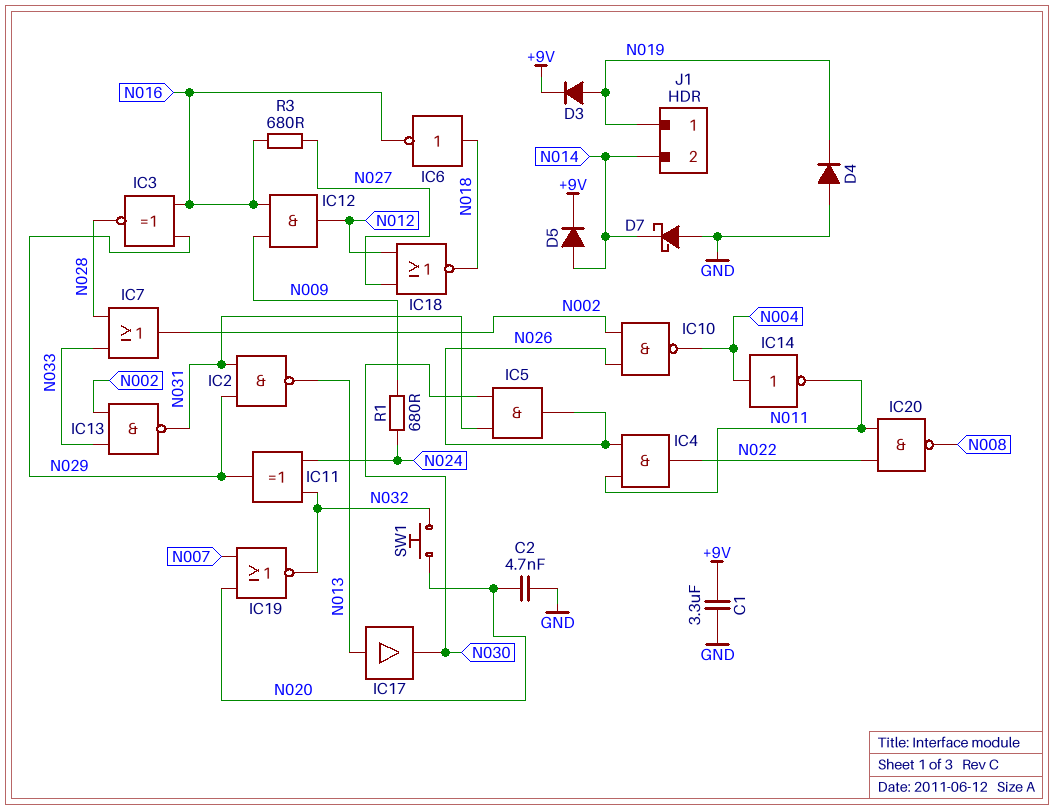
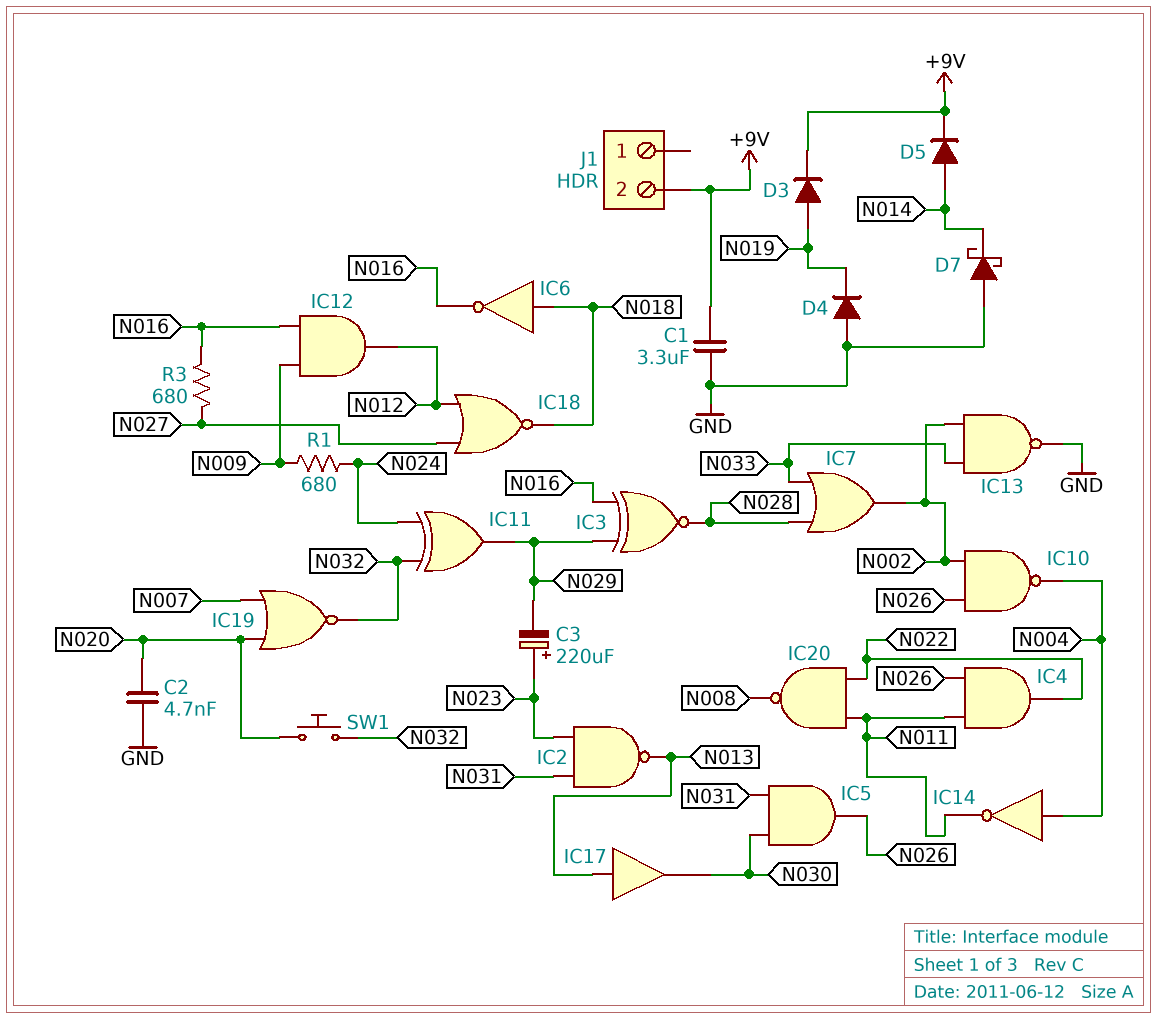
C3: none -> 220uF (plus N023, minus N029)
IC2: NAND (in N029, in N031, out N013) -> NAND (in N023, in N031, out N013)
IC13: NAND (in N002, in N033, out N031) -> NAND (in N002, in N033, out GND)
J1 pin 1: N019 -> none
J1 pin 2: N014 -> +9V

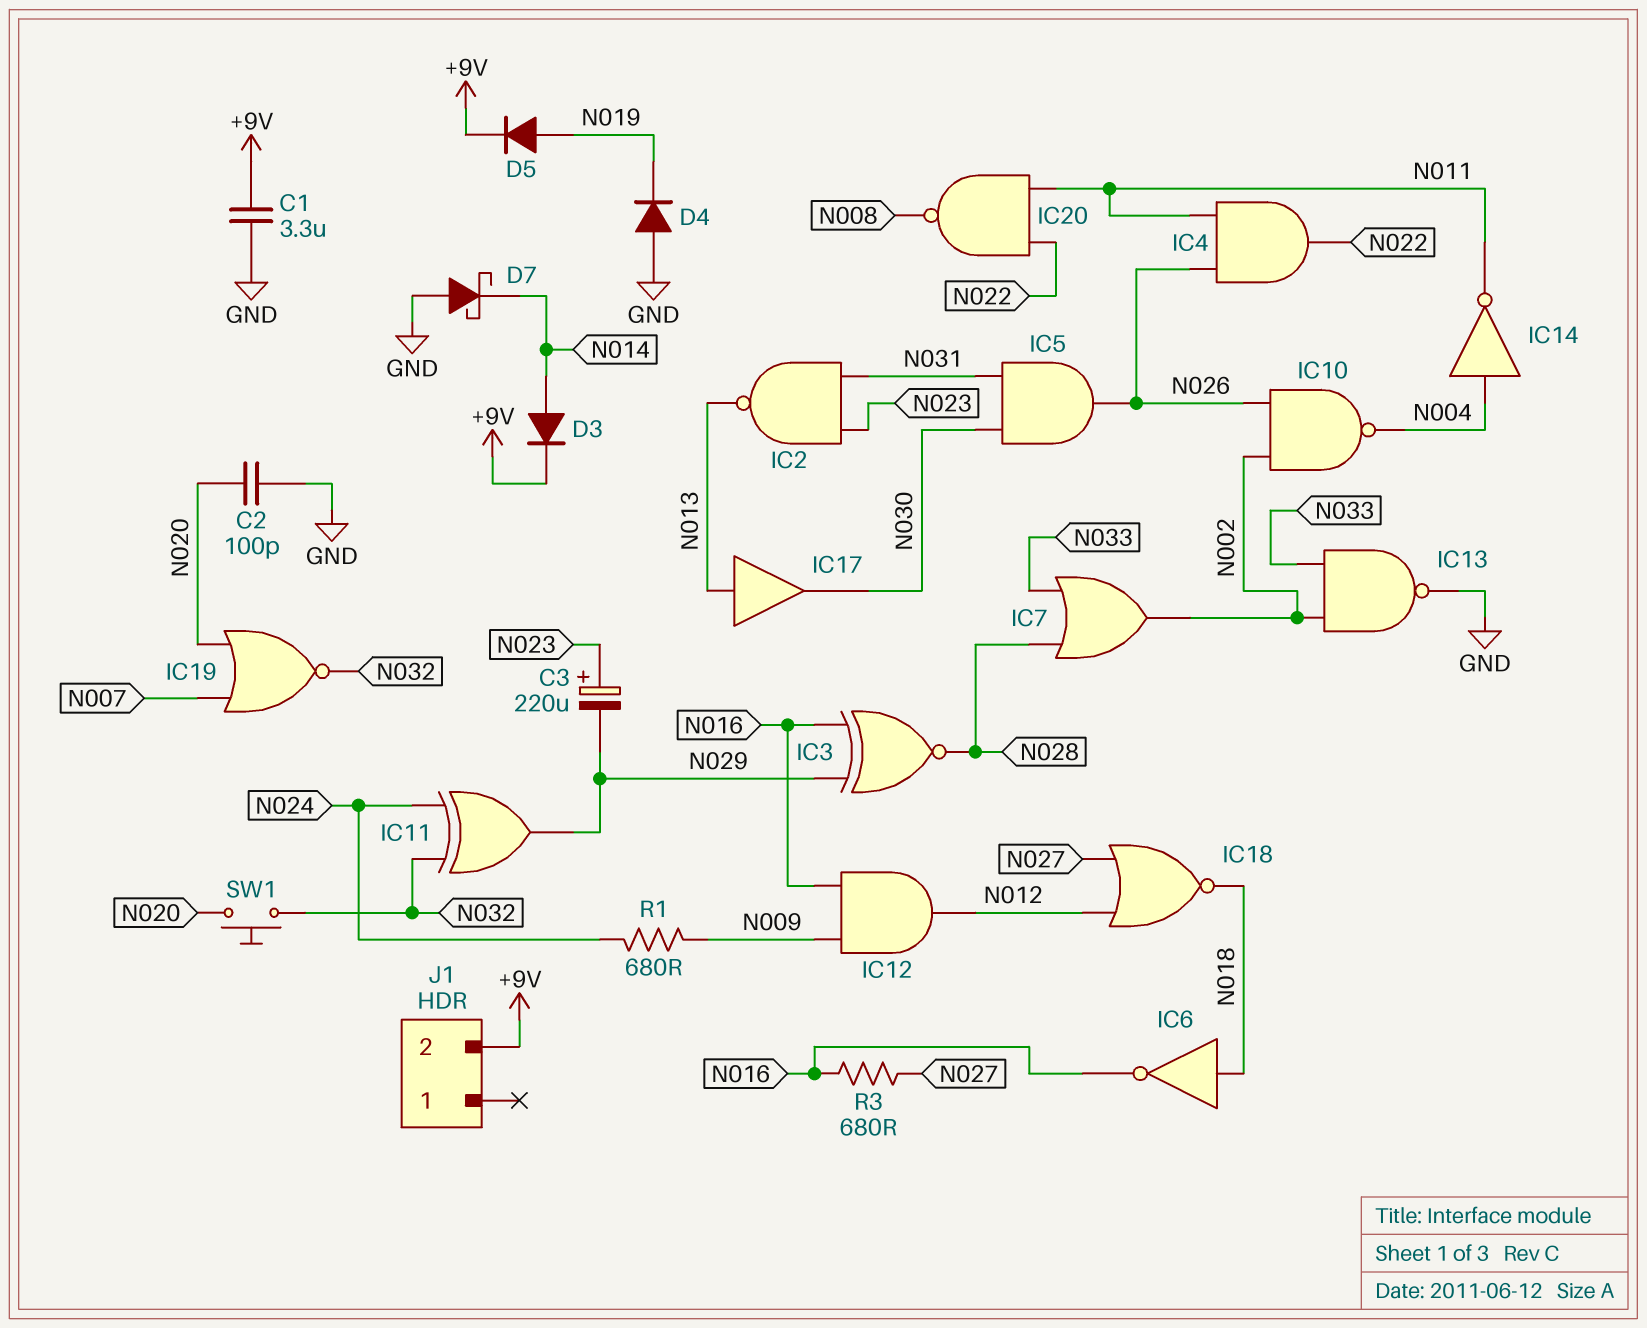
C2: 4.7nF (GND, N020) -> 100pF (GND, N020)
D3: diode (A N019, K +9V) -> diode (A N014, K +9V)
D5: diode (A N014, K +9V) -> diode (A N019, K +9V)

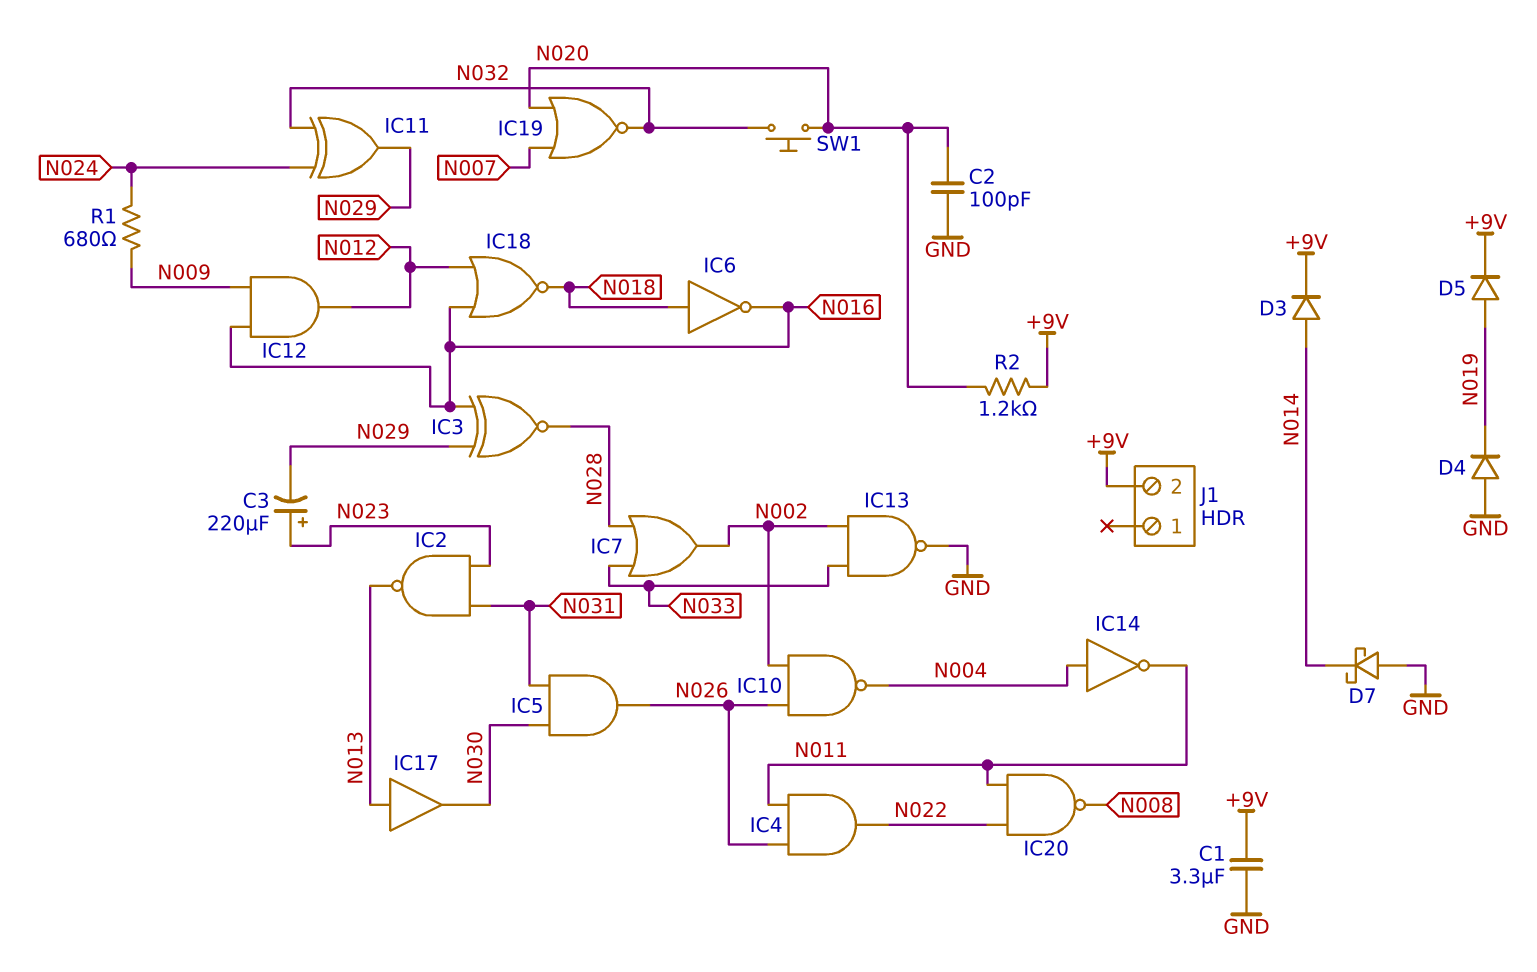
IC18: NOR (in N012, in N027, out N018) -> NOR (in N012, in N016, out N018)
R2: none -> 1.2k (+9V, N020)
R3: 680 (N016, N027) -> none

